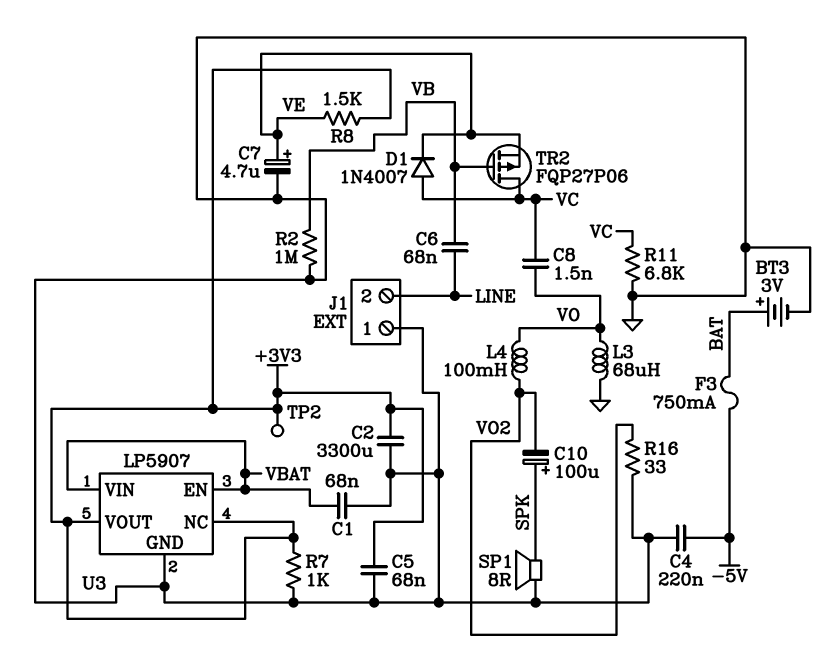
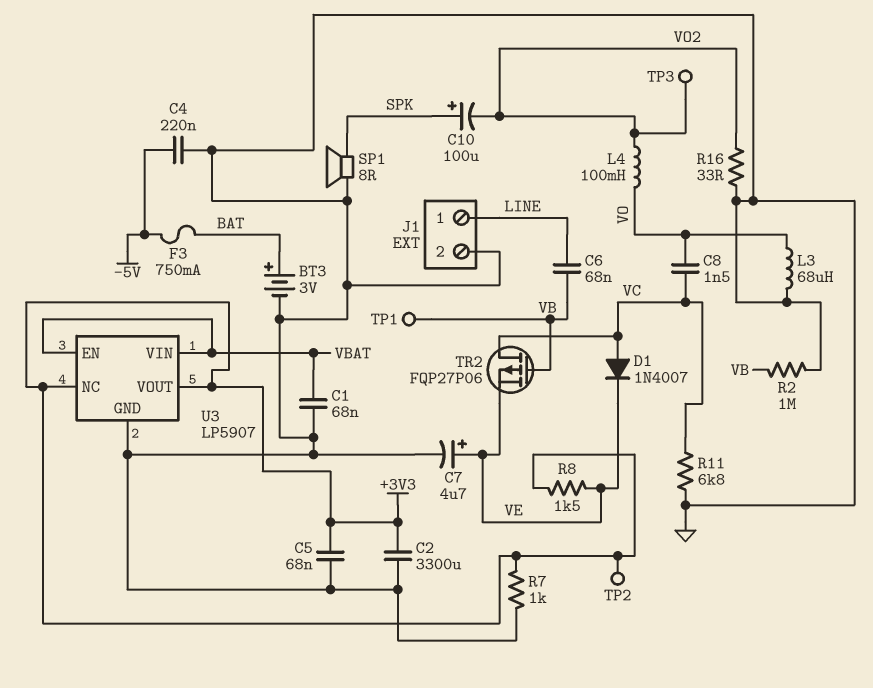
J1 pin 1: GND -> LINE
J1 pin 2: LINE -> GND
TP1: none -> test point (VB)
TP3: none -> test point (VO2)

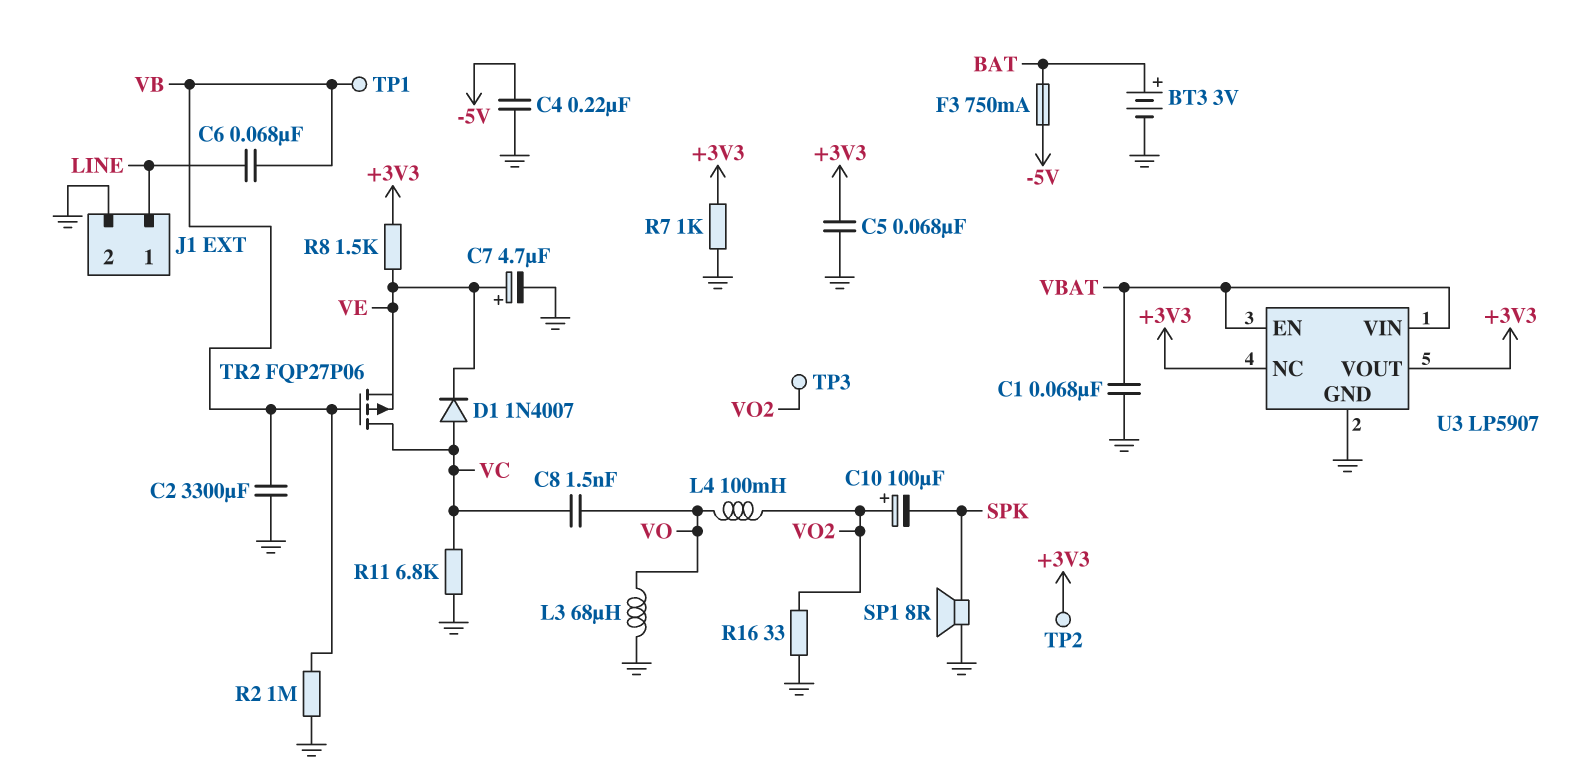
C2: 3300uF (+3V3, GND) -> 3300uF (GND, VB)
C10: 100uF (plus SPK, minus VO2) -> 100uF (plus VO2, minus SPK)

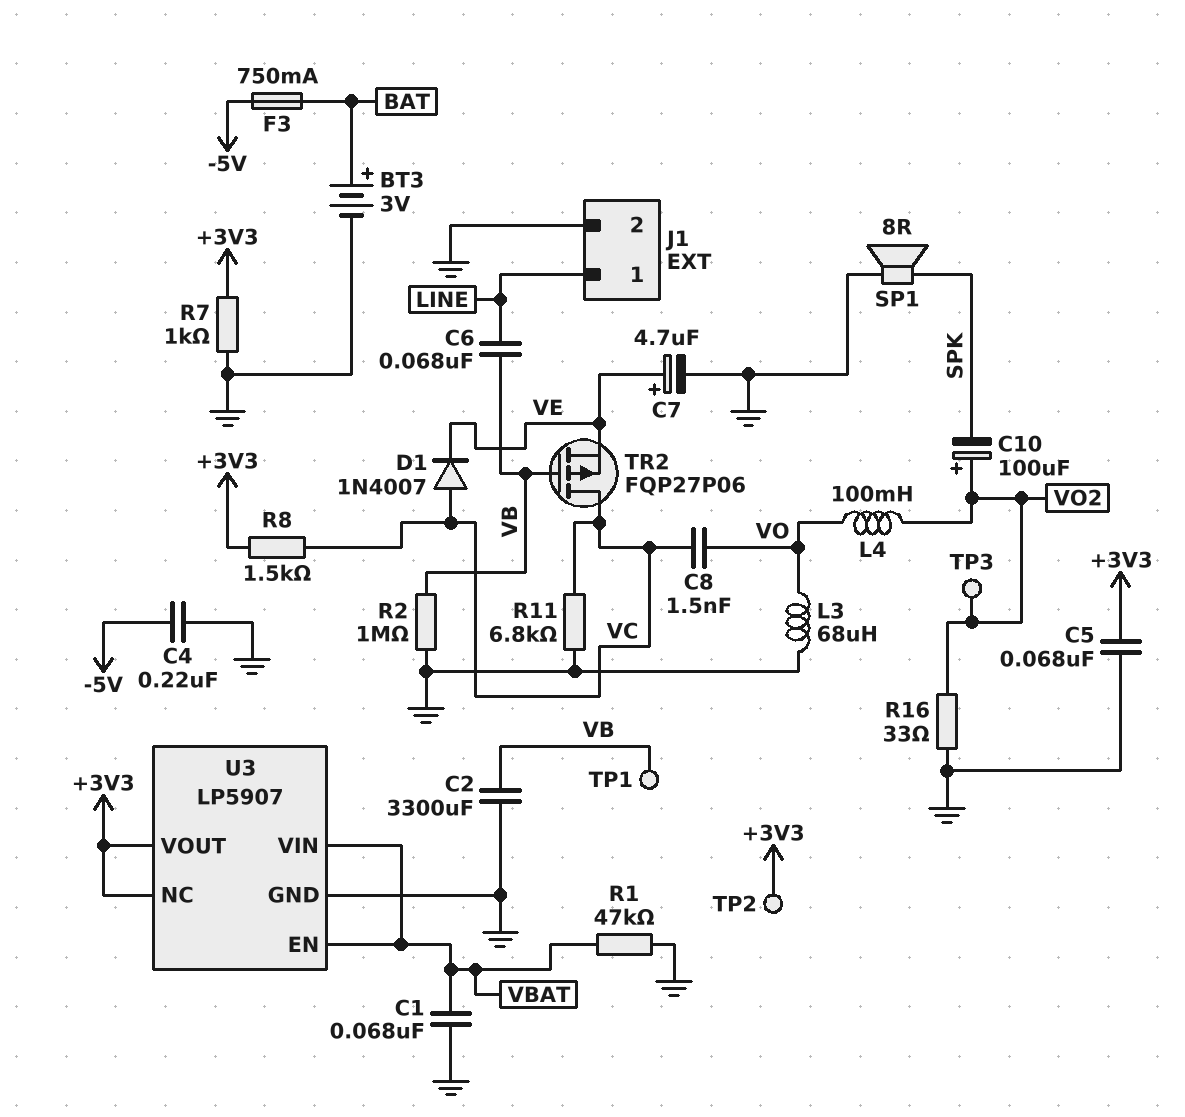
R1: none -> 47k (GND, VBAT)
R8: 1.5k (+3V3, VE) -> 1.5k (+3V3, VC)

